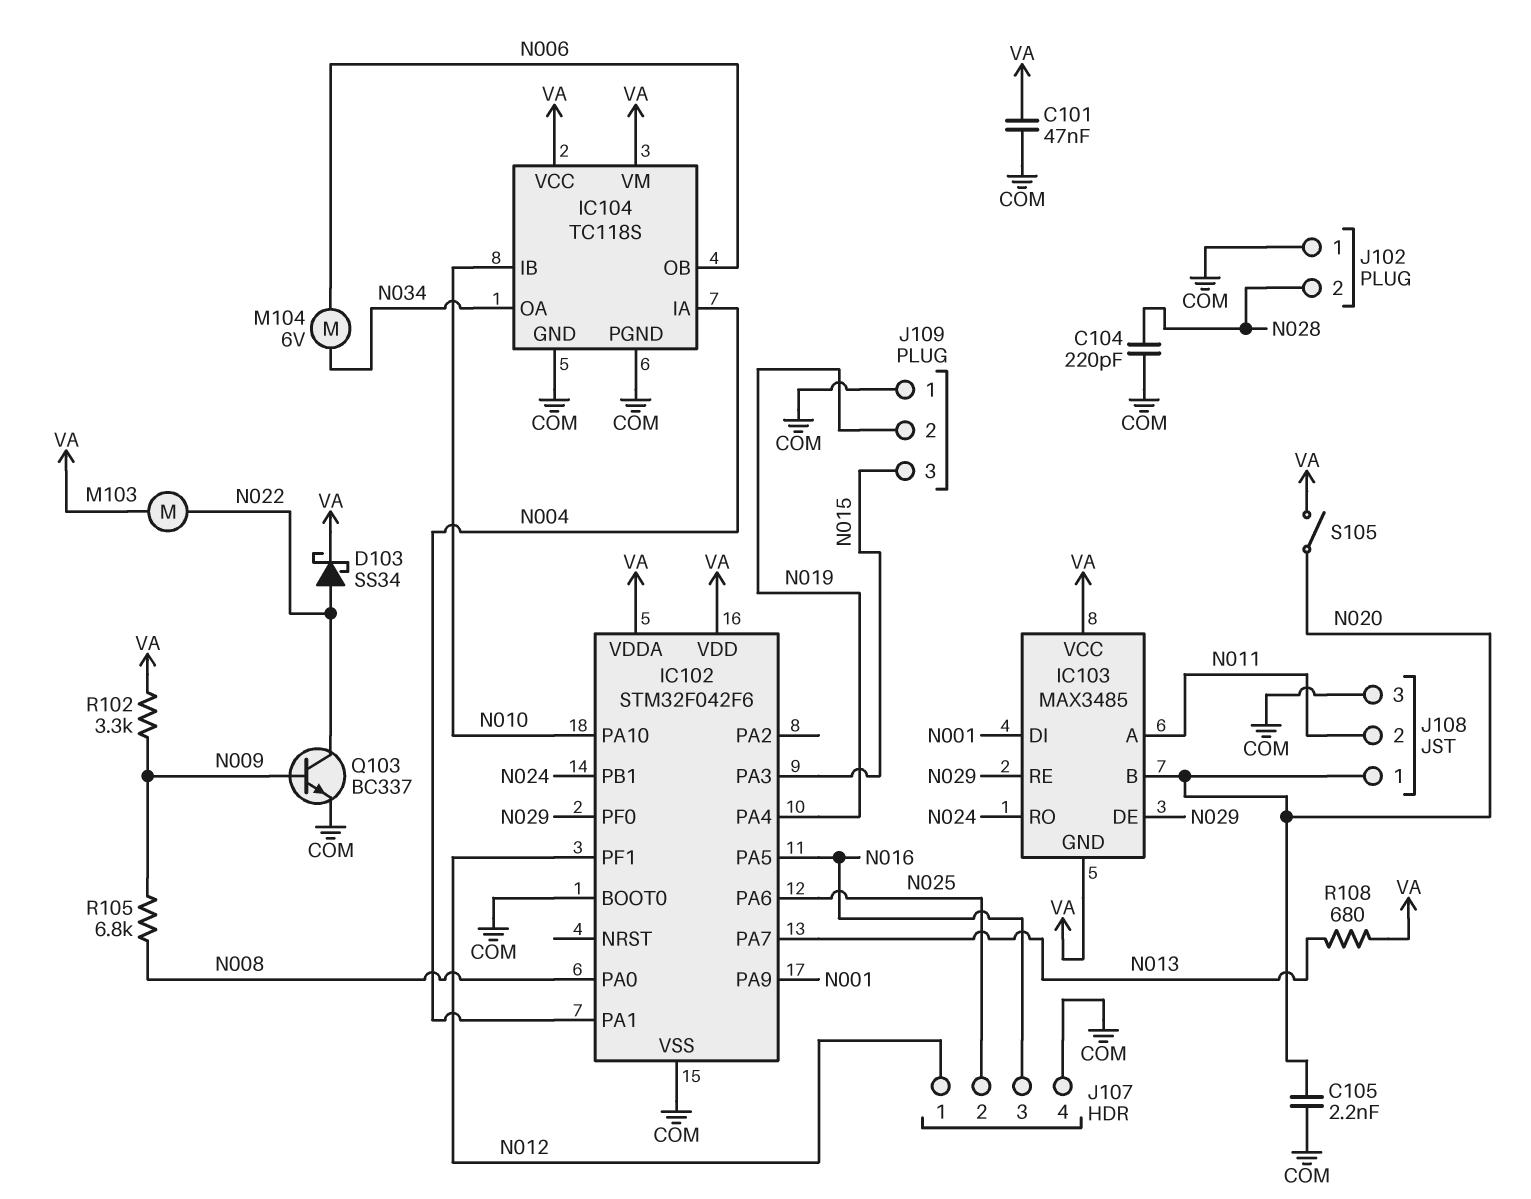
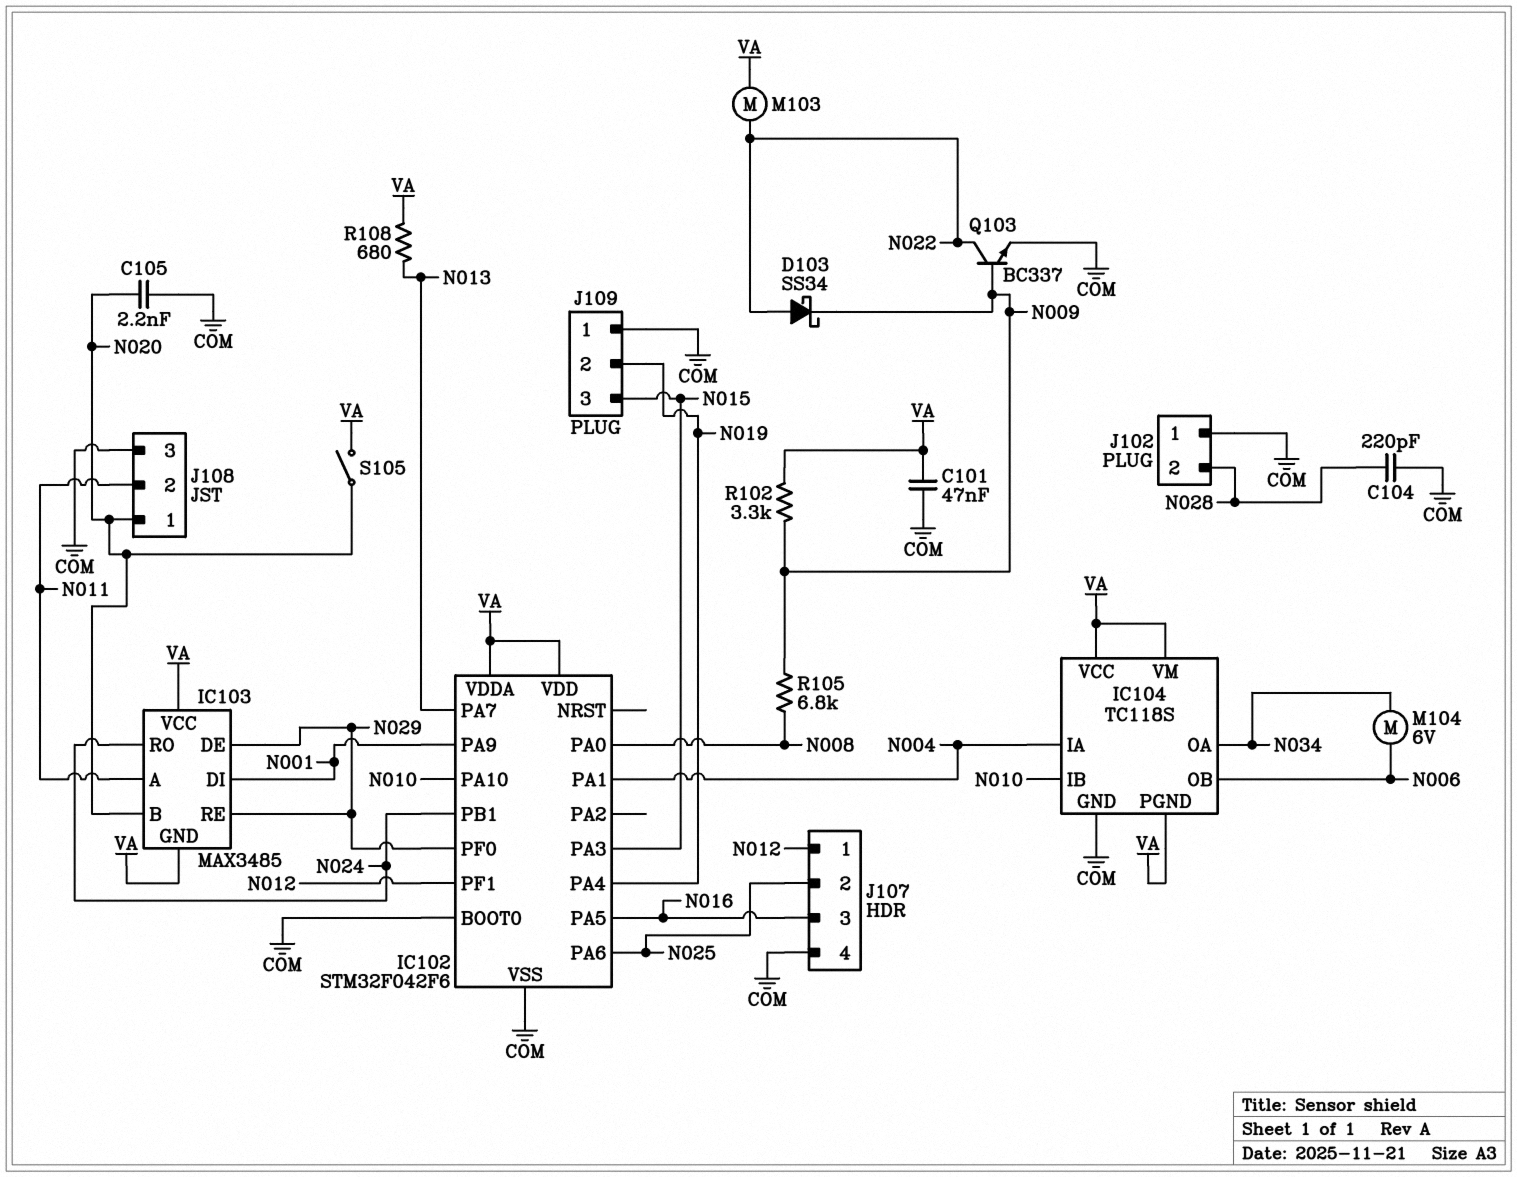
D103: schottky SS34 (A N022, K VA) -> schottky SS34 (A N022, K N009)
IC104 pin PGND: COM -> VA

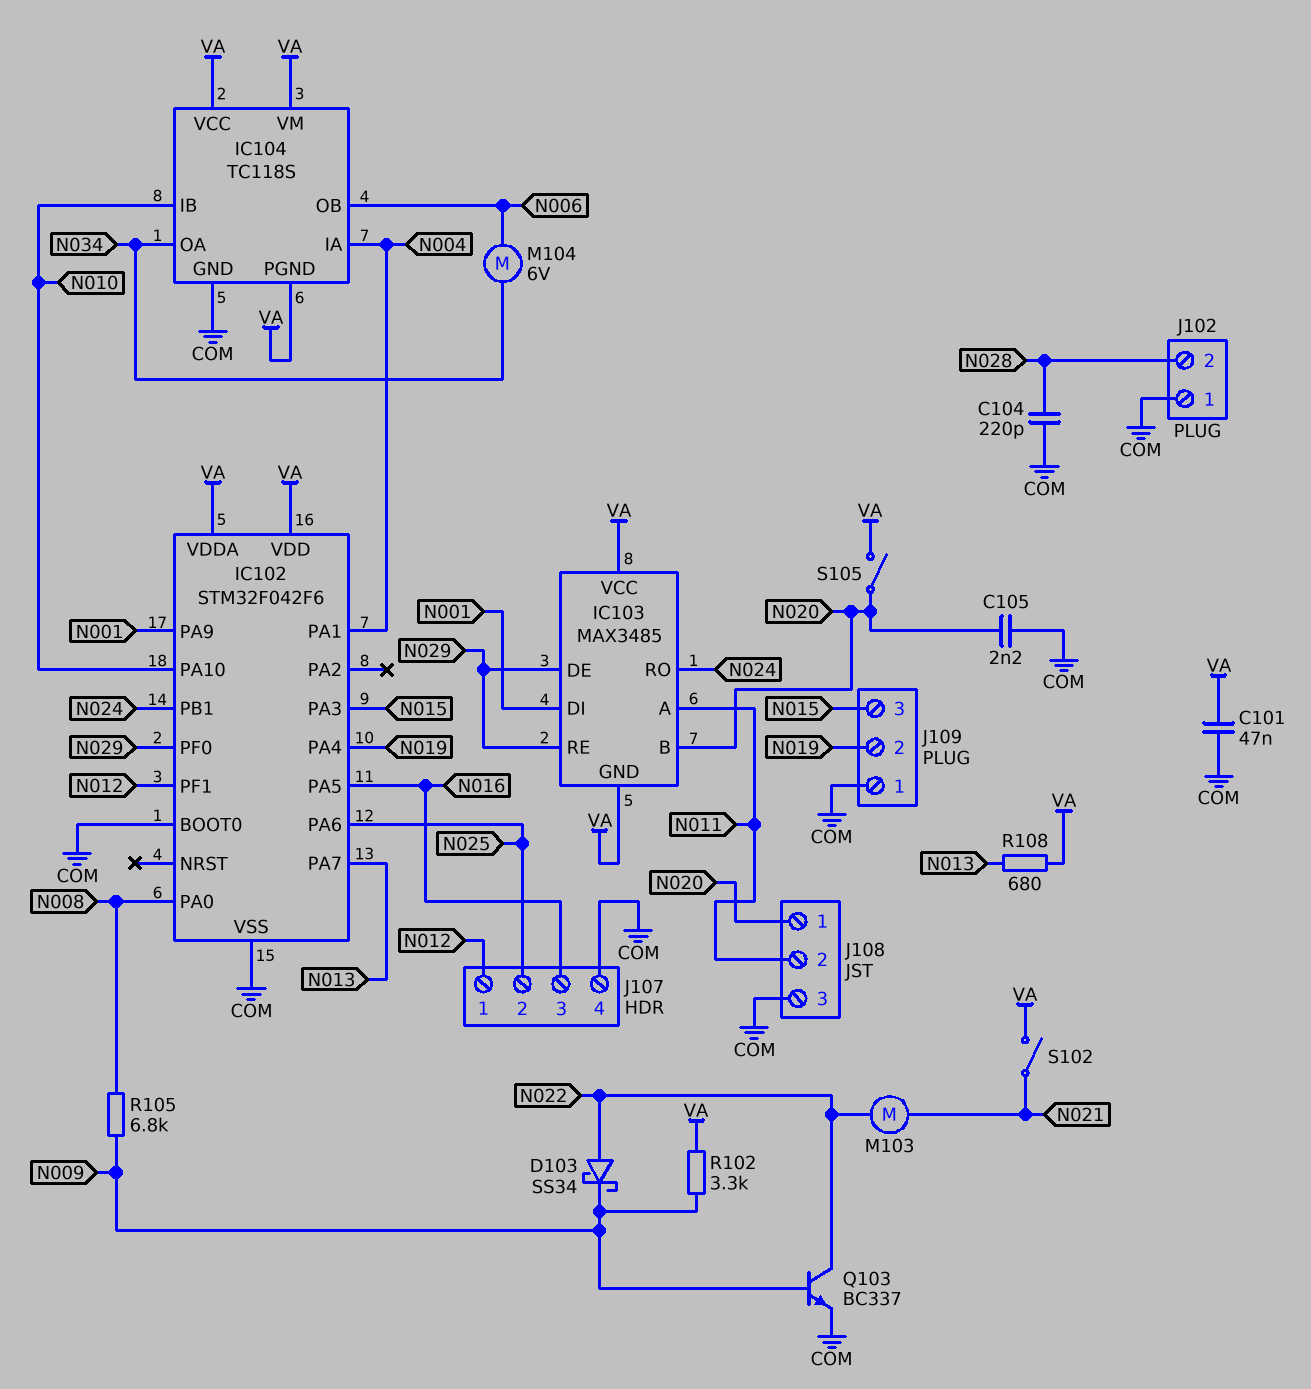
M103: motor (N022, VA) -> motor (N021, N022)
S102: none -> switch (N021, VA)

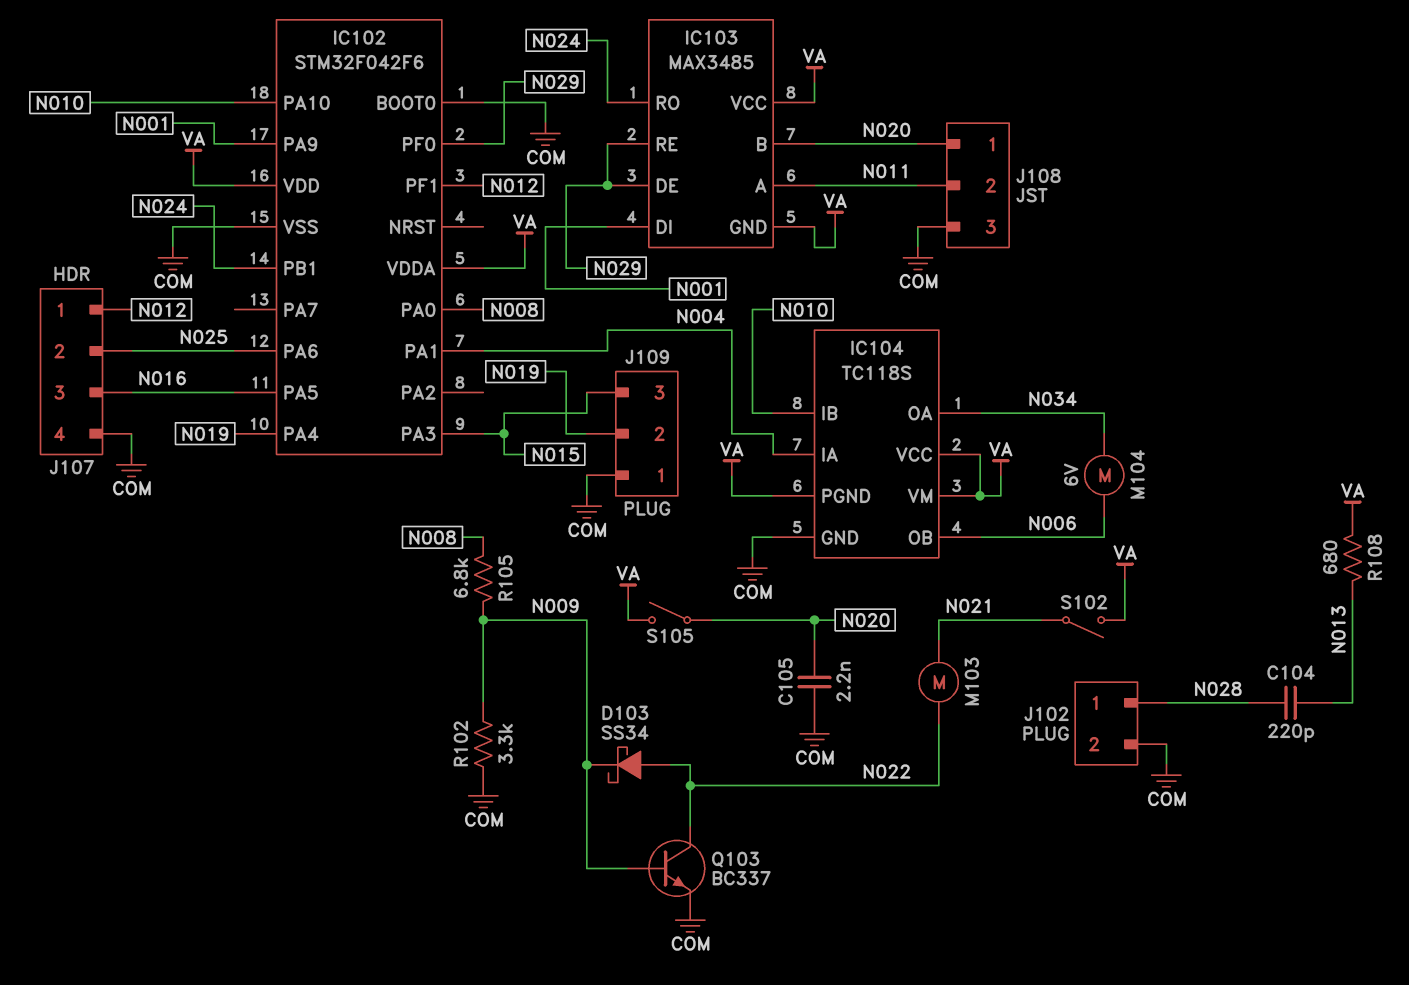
C101: 47nF (COM, VA) -> none
C104: 220pF (COM, N028) -> 220pF (N013, N028)
IC102 pin PA7: N013 -> none
J102 pin 1: COM -> N028
J102 pin 2: N028 -> COM
R102: 3.3k (N009, VA) -> 3.3k (COM, N009)

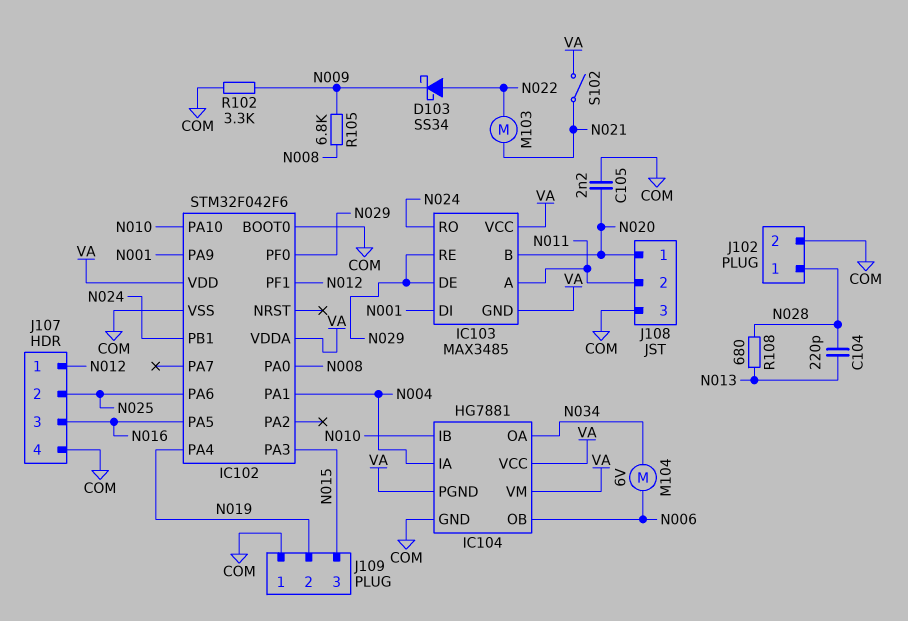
IC104: TC118S -> HG7881
Q103: NPN BC337 (B N009, C N022, E COM) -> none
R108: 680 (N013, VA) -> 680 (N013, N028)
S105: switch (N020, VA) -> none

